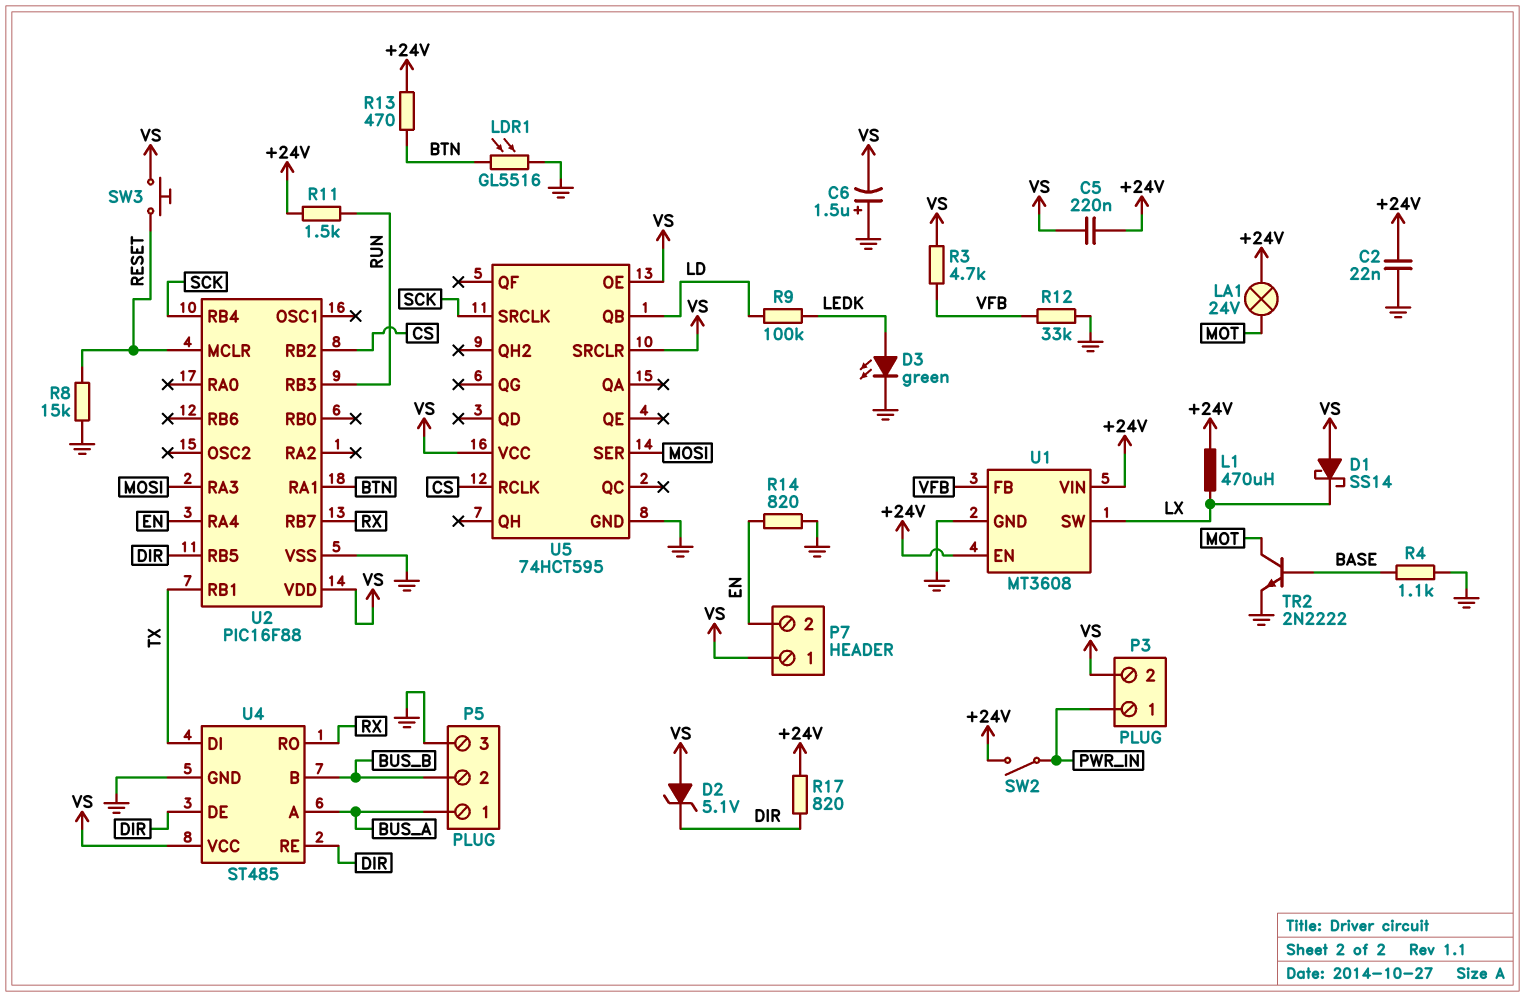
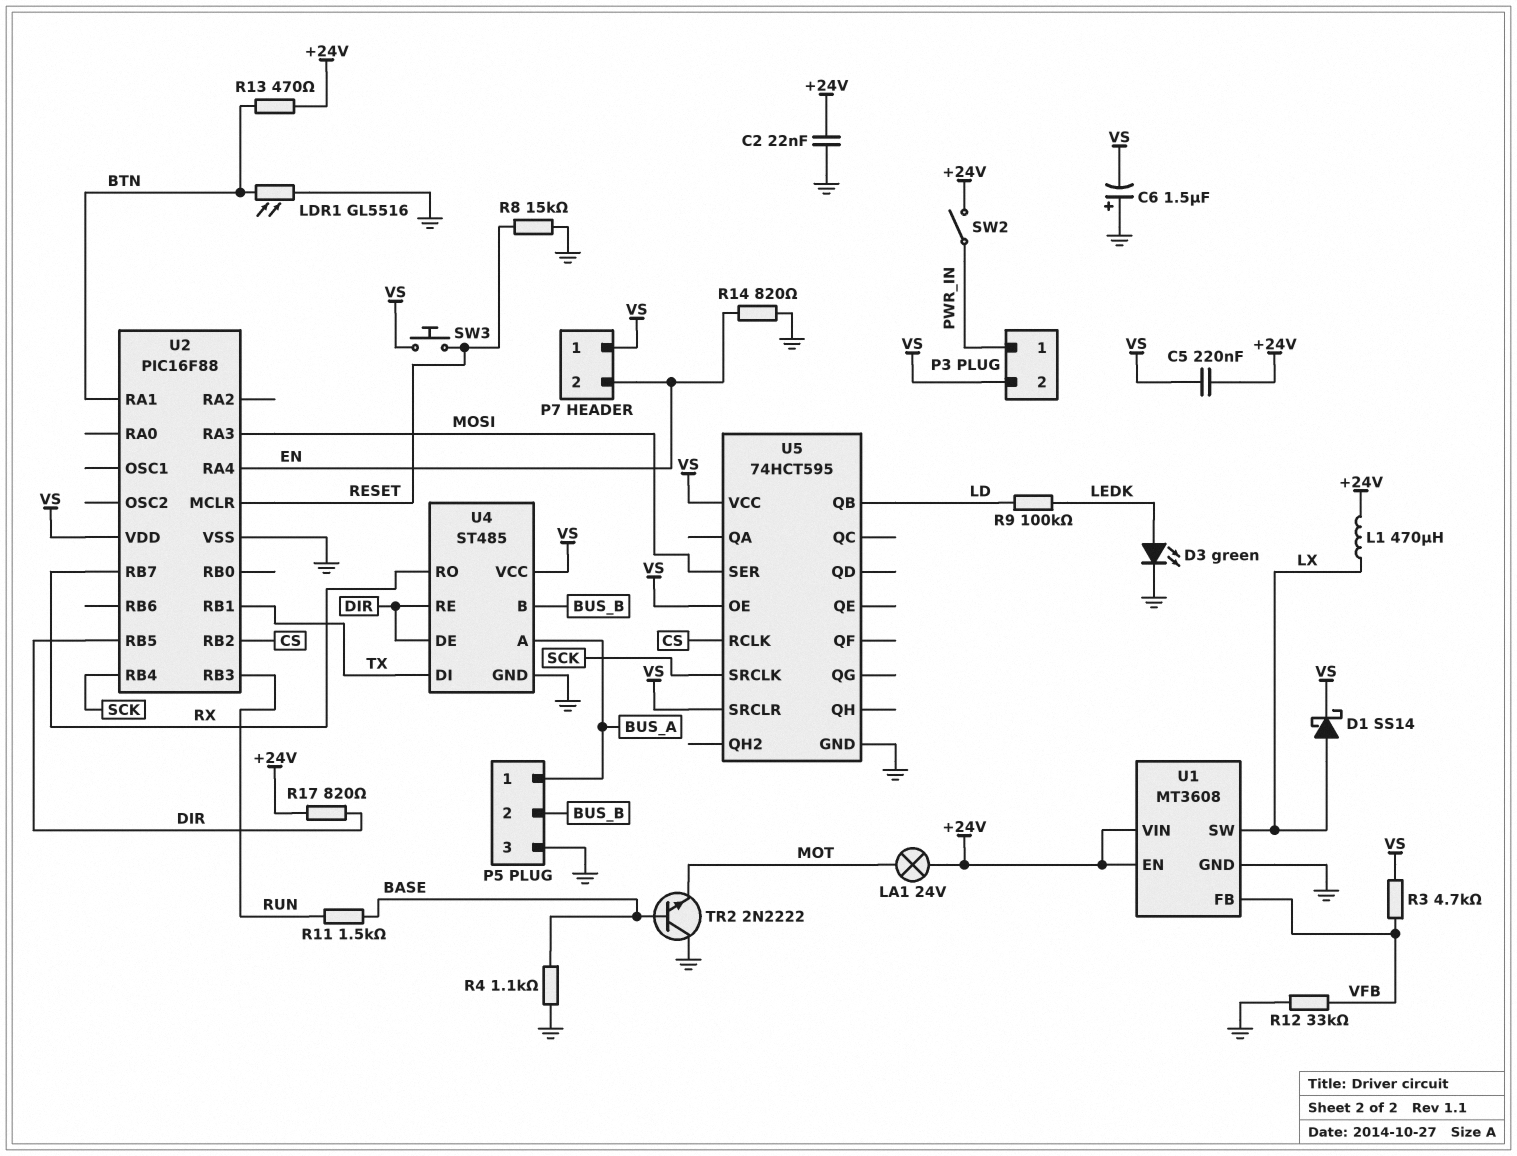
D1: schottky SS14 (A VS, K LX) -> schottky SS14 (A LX, K VS)
D2: zener 5.1V (A VS, K DIR) -> none
R11: 1.5k (+24V, RUN) -> 1.5k (BASE, RUN)
TR2: NPN 2N2222 (B BASE, C MOT, E GND) -> NPN 2N2222 (B BASE, C GND, E MOT)

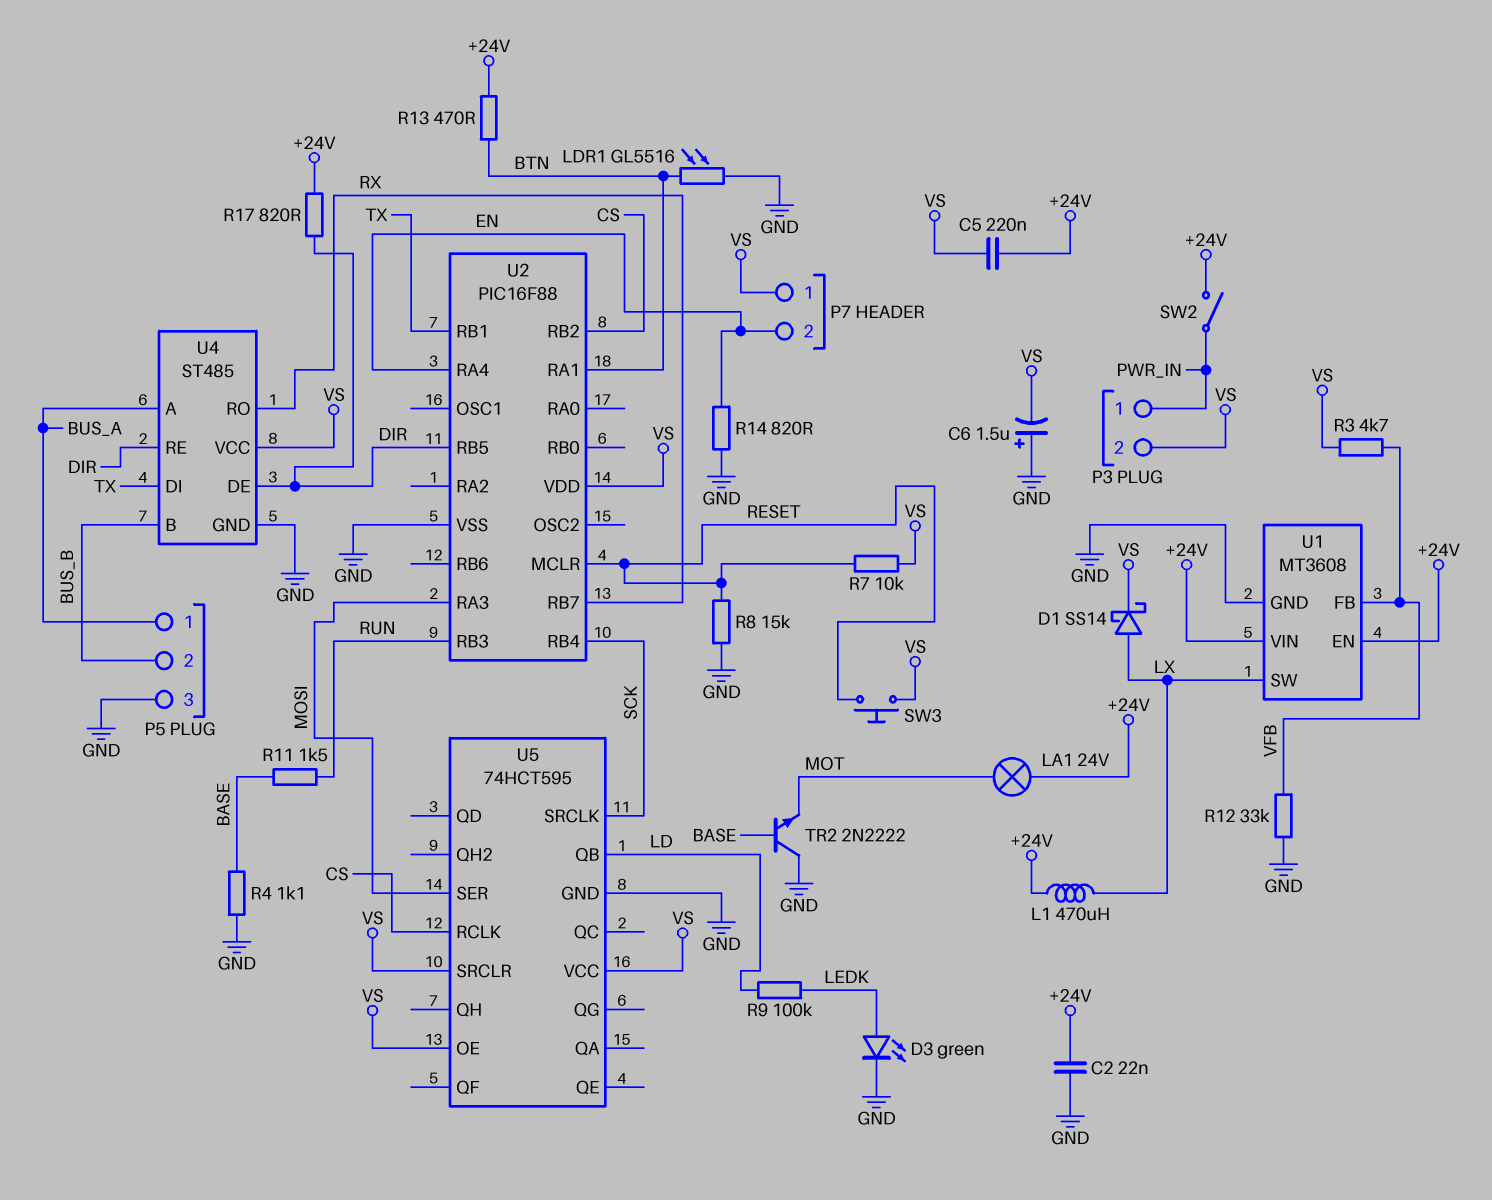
R7: none -> 10k (RESET, VS)

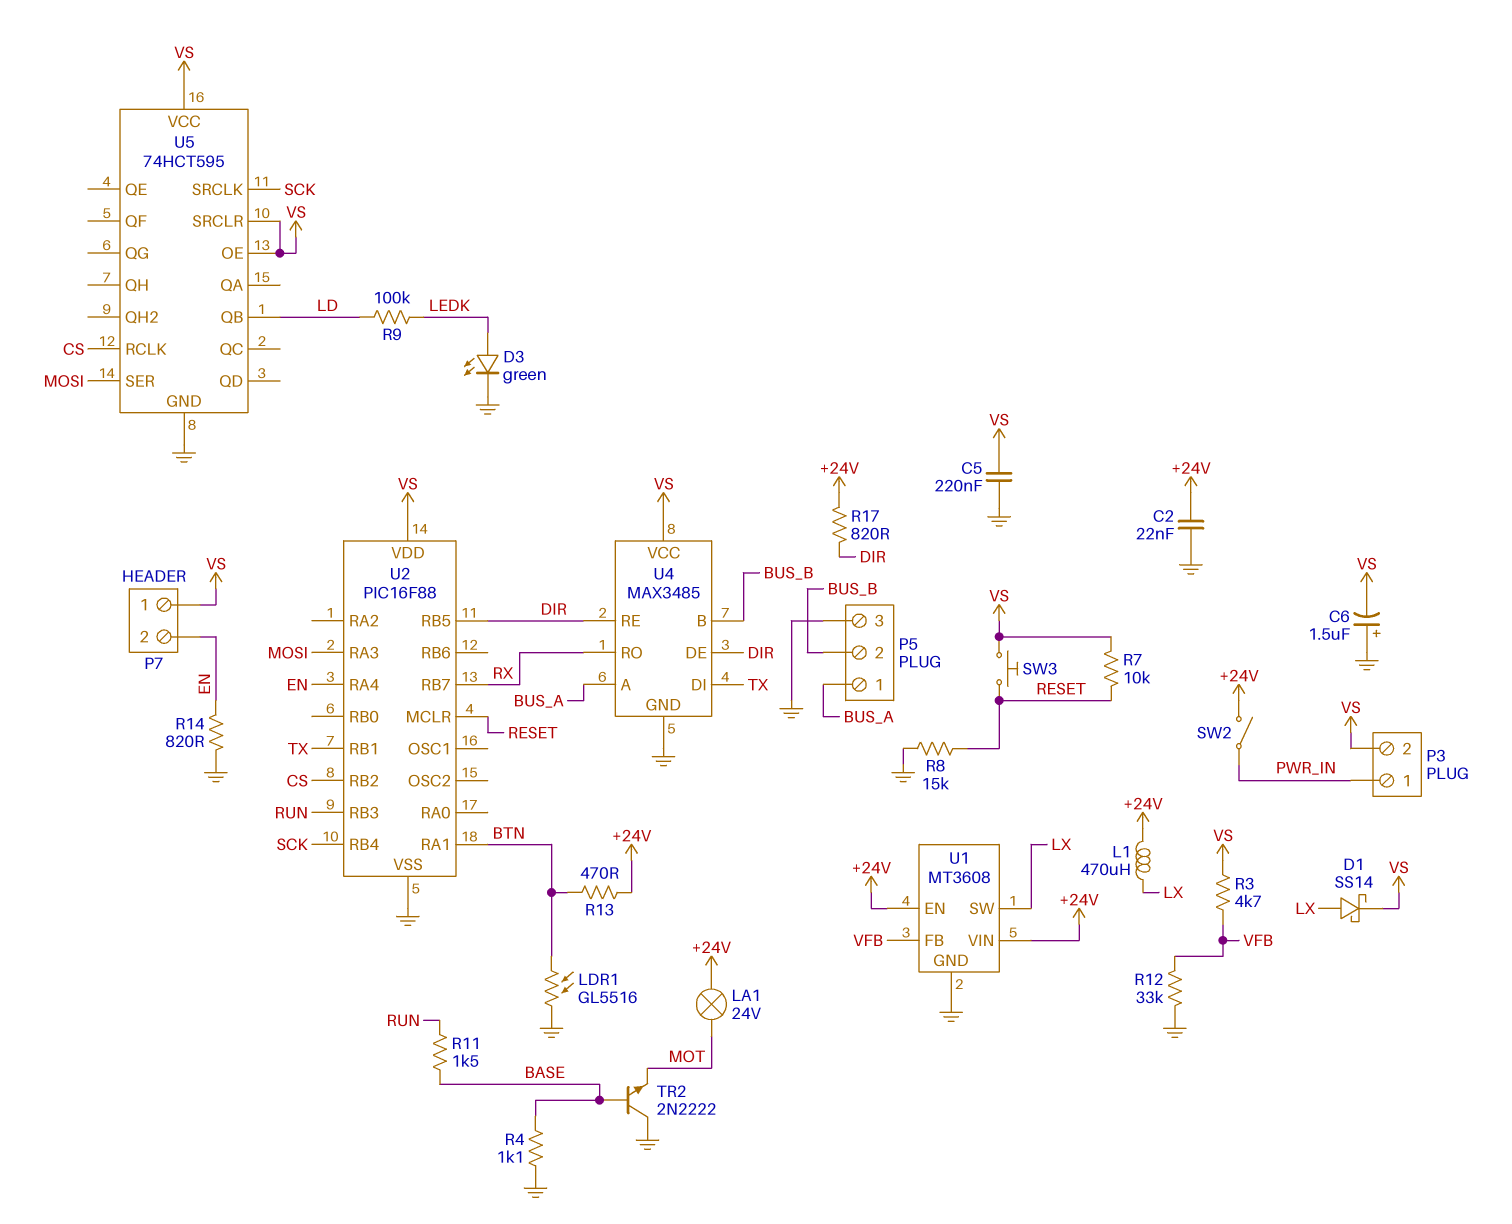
C5: 220nF (+24V, VS) -> 220nF (GND, VS)
U4: ST485 -> MAX3485

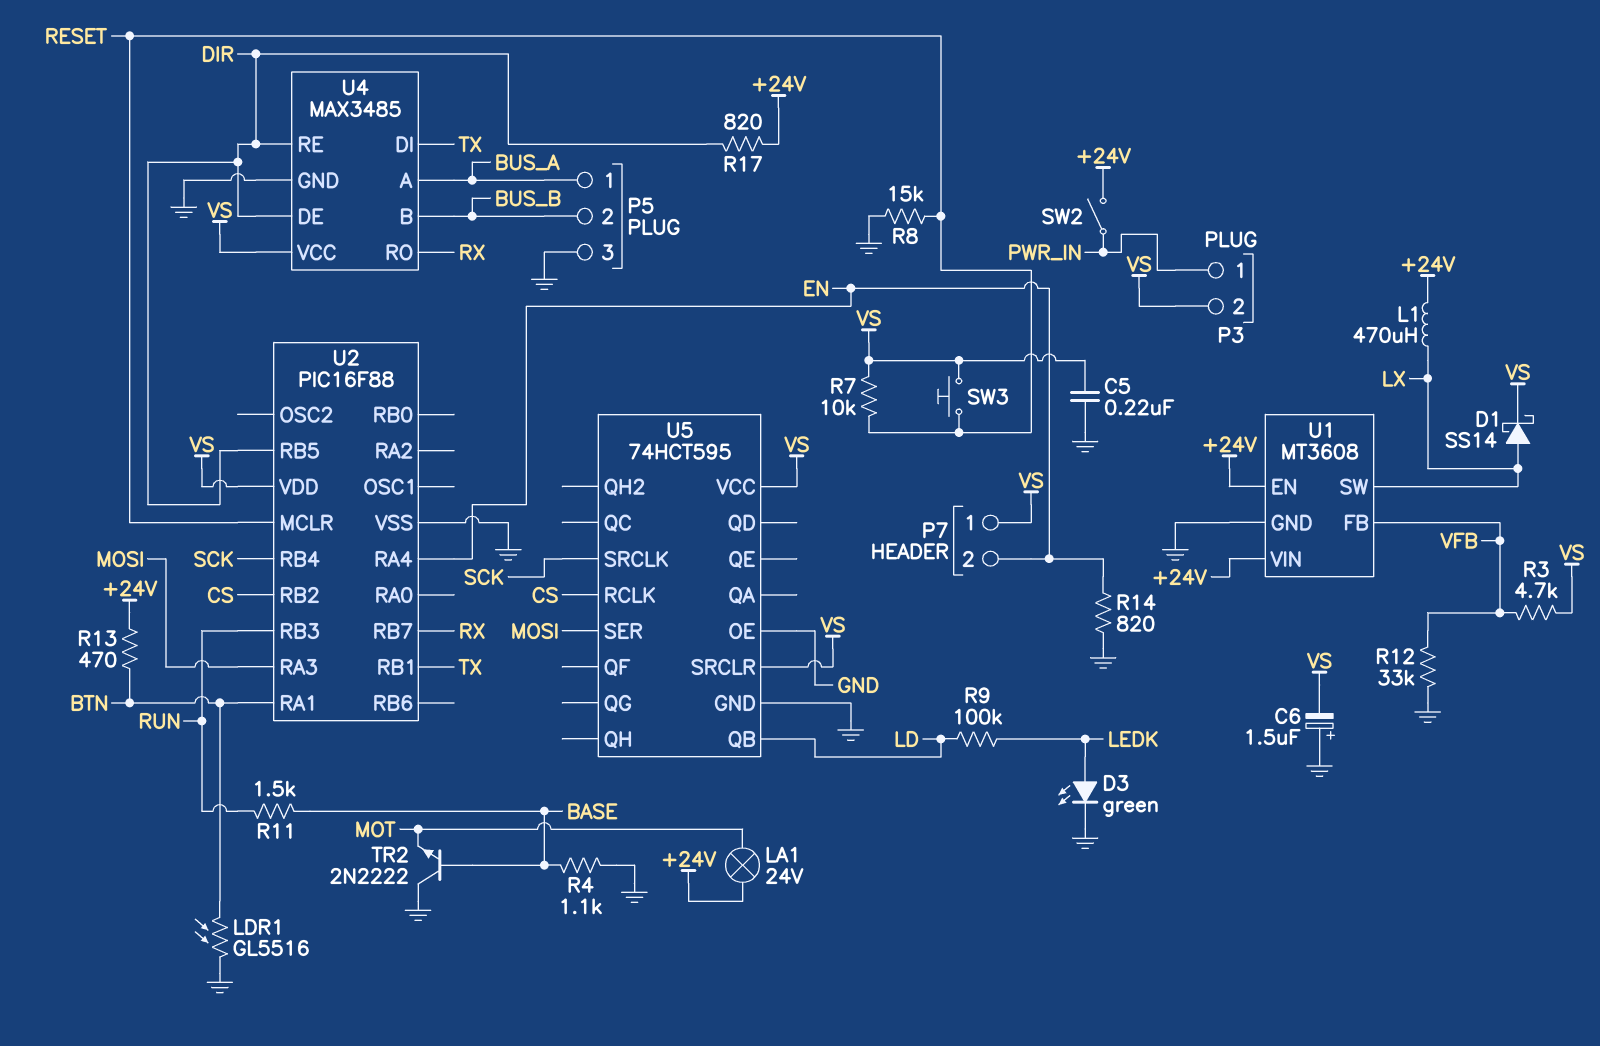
C2: 22nF (+24V, GND) -> none
U5 pin OE: VS -> GND

